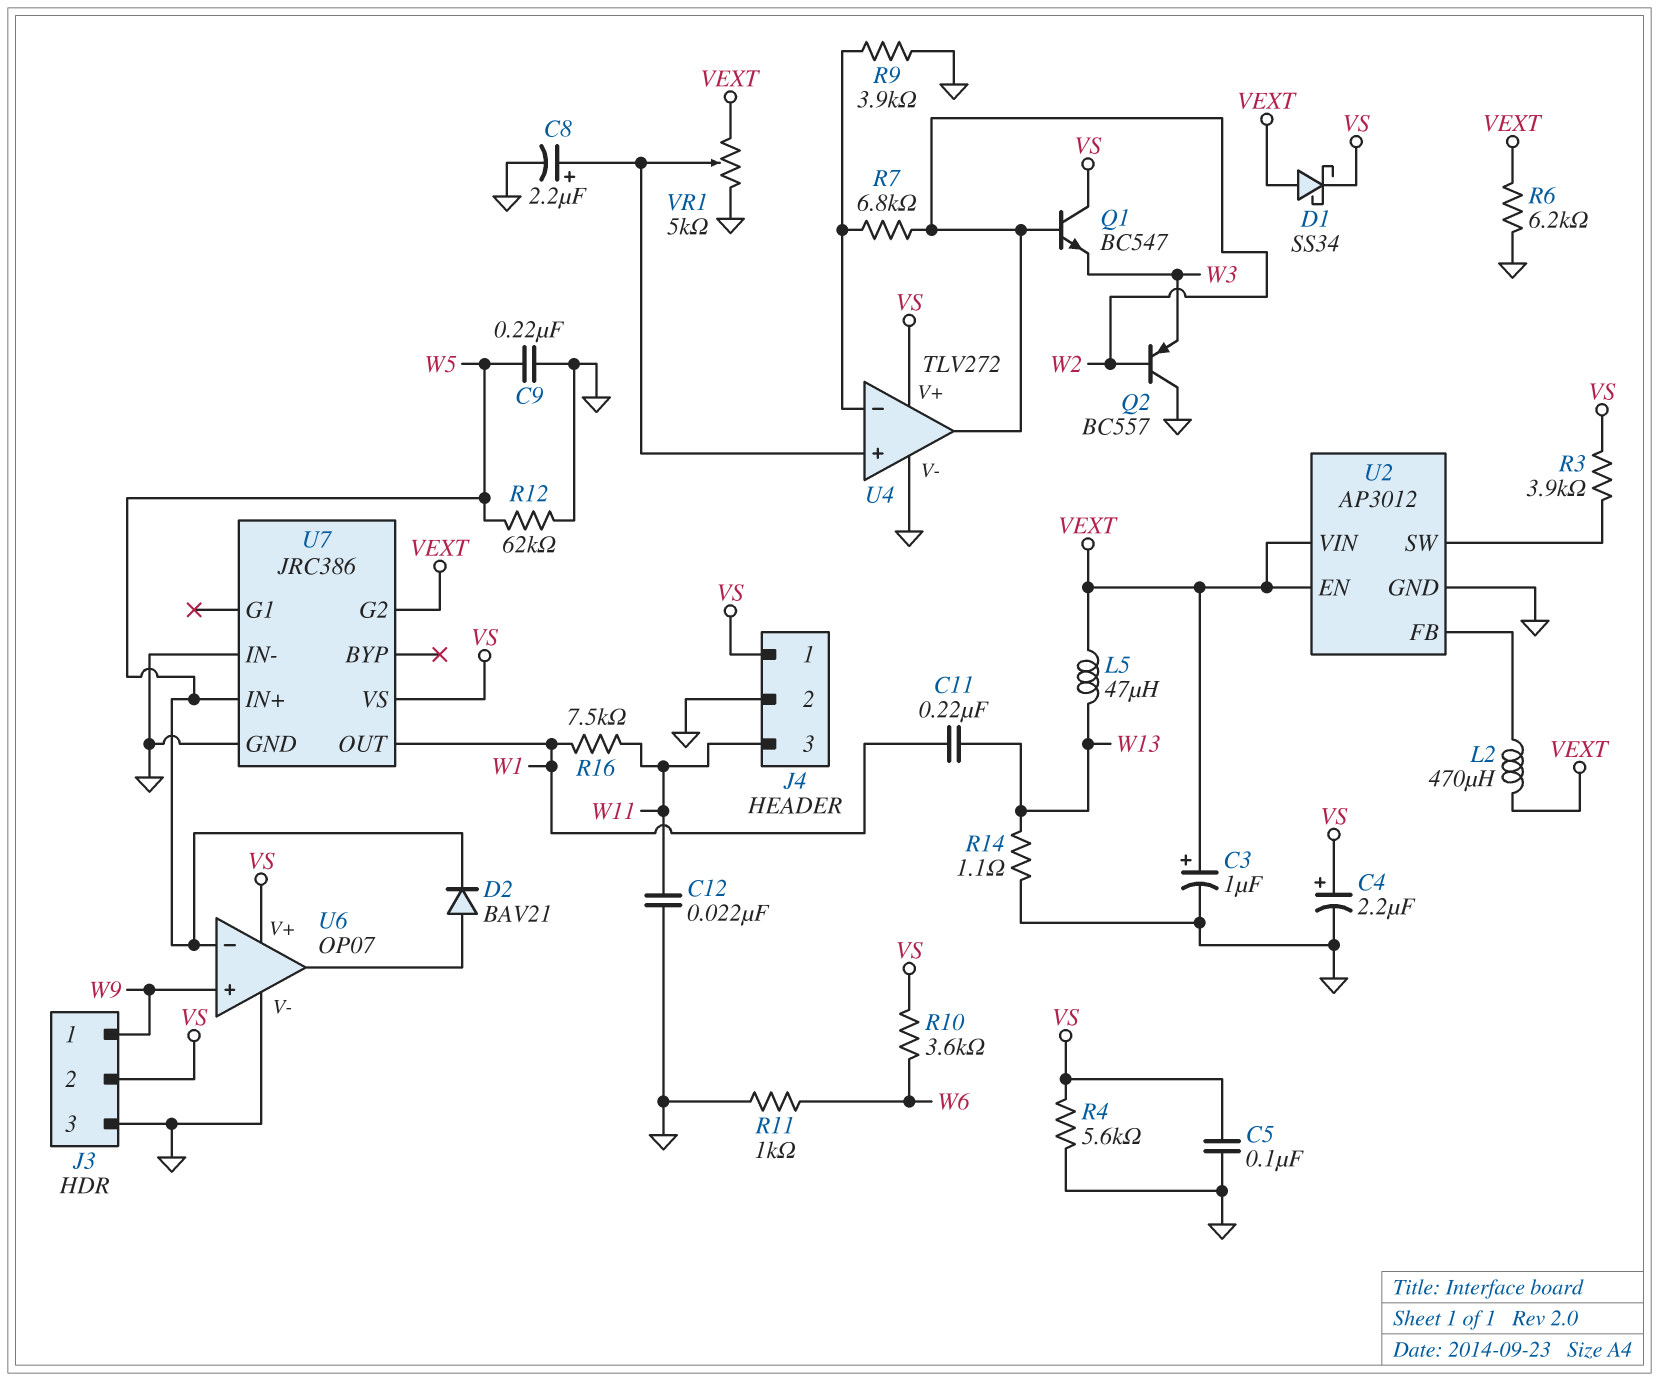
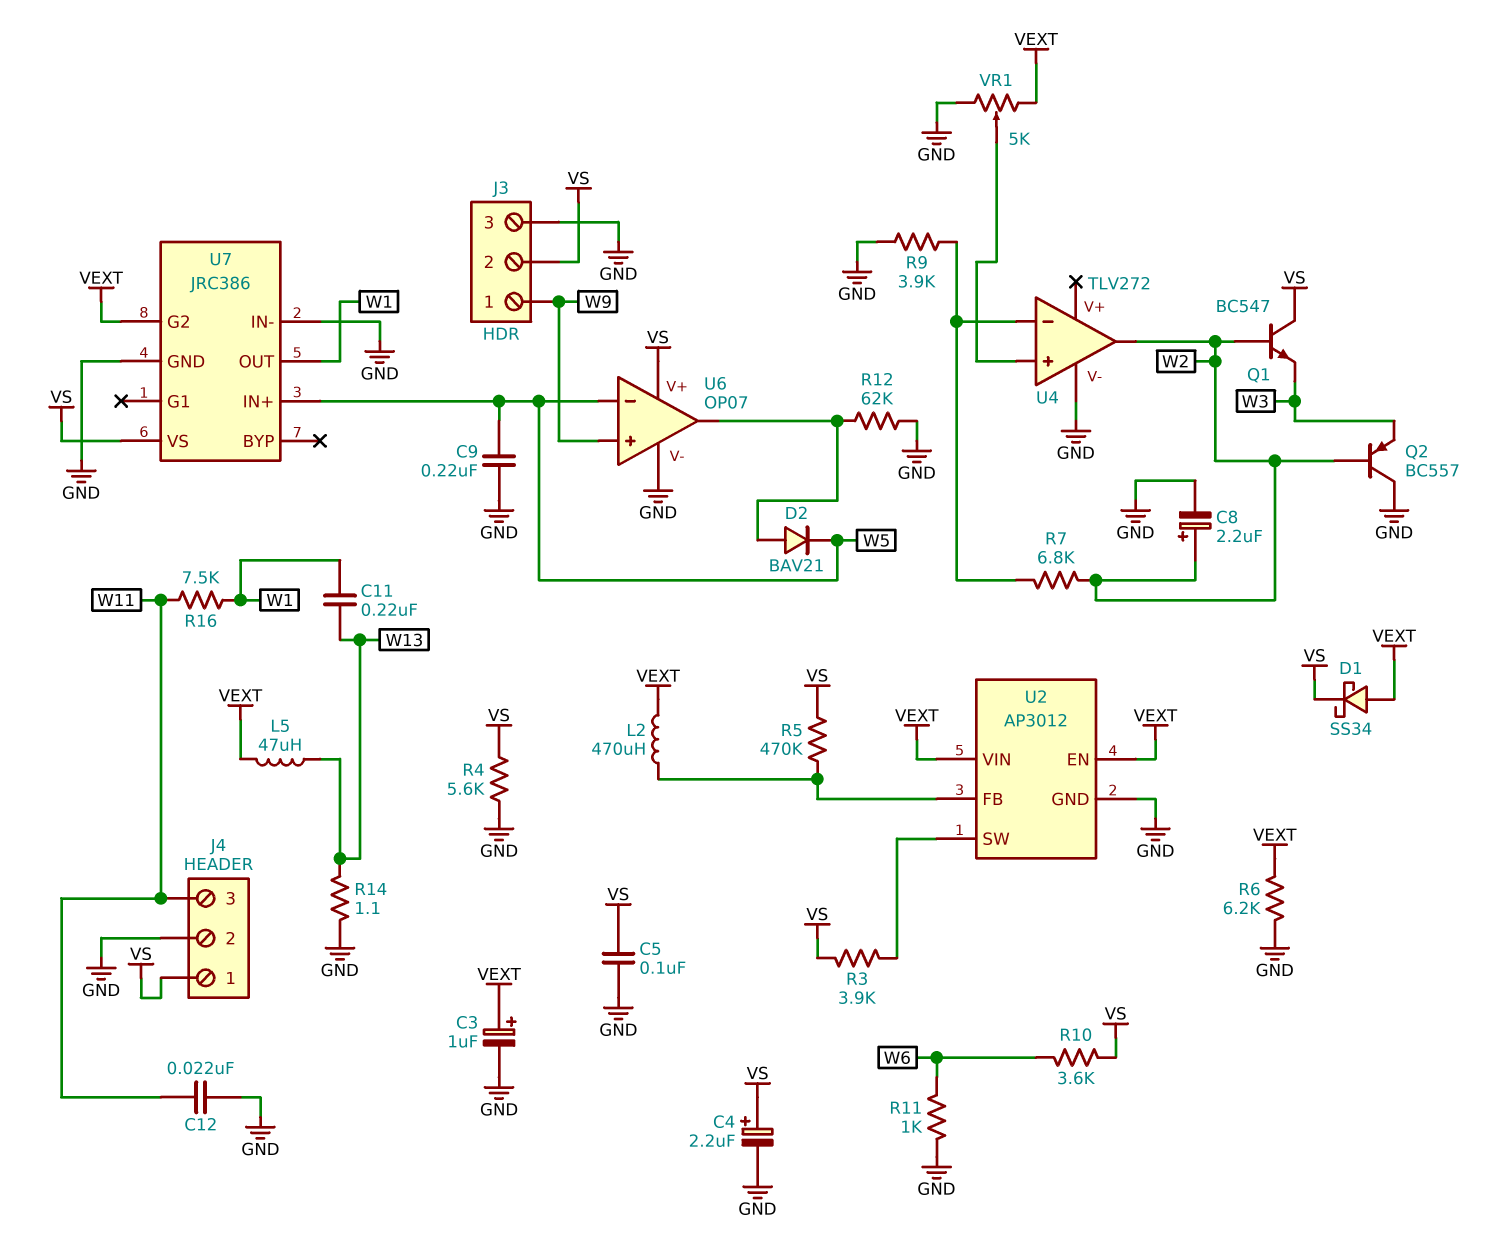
C8: 2.2uF (plus U4/in+, minus GND) -> 2.2uF (plus W2, minus GND)
R5: none -> 470k (U2/FB, VS)
R12: 62k (GND, W5) -> 62k (GND, U6/out)
U4 pin V+: VS -> none

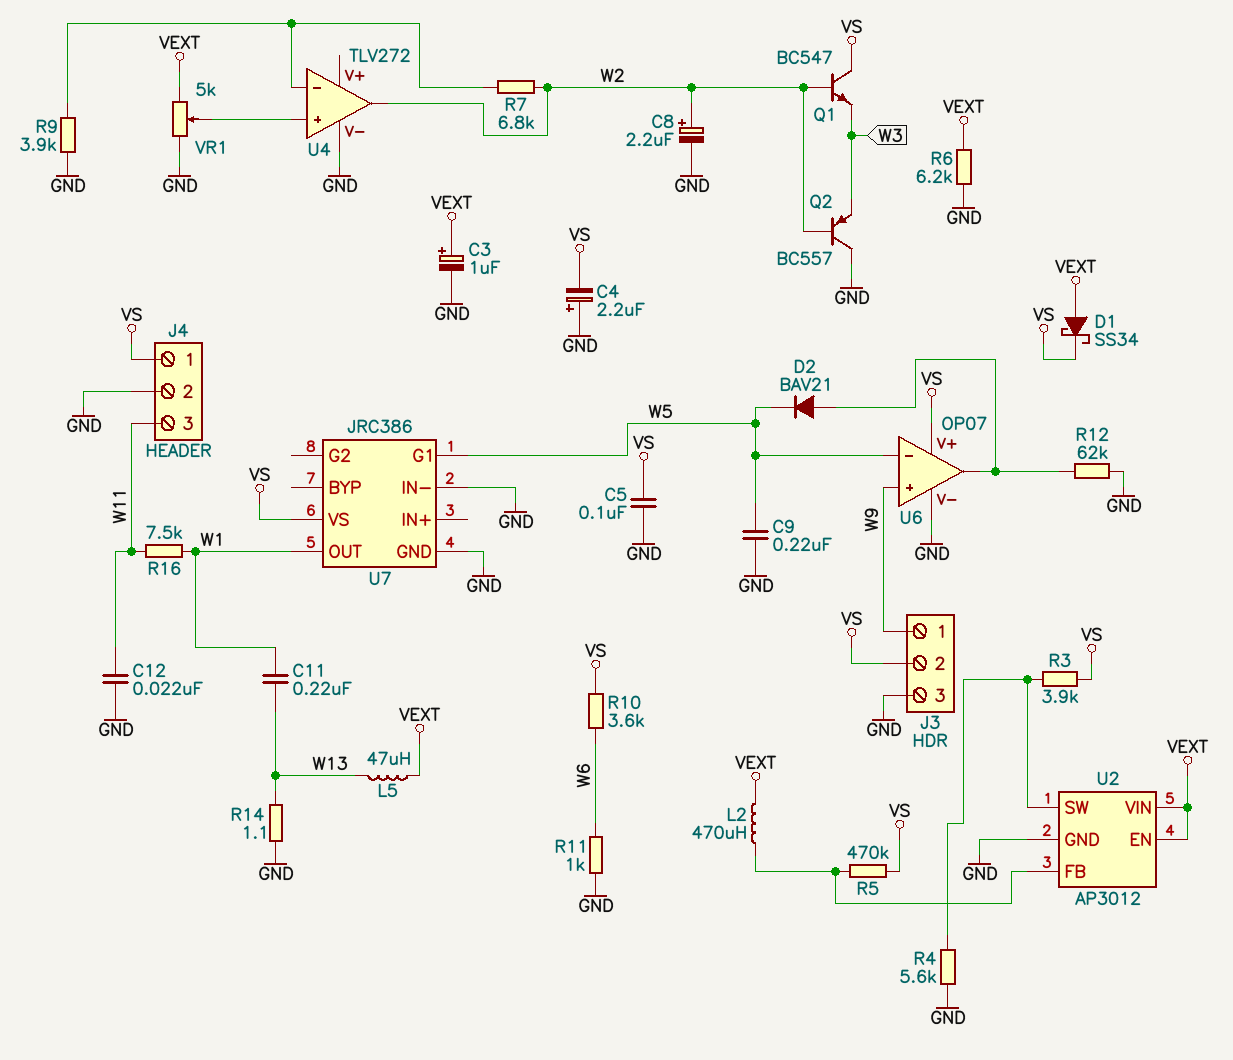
C4: 2.2uF (plus VS, minus GND) -> 2.2uF (plus GND, minus VS)
R4: 5.6k (GND, VS) -> 5.6k (GND, U2/SW)
U7 pin G1: none -> W5
U7 pin G2: VEXT -> none
U7 pin IN+: W5 -> none

